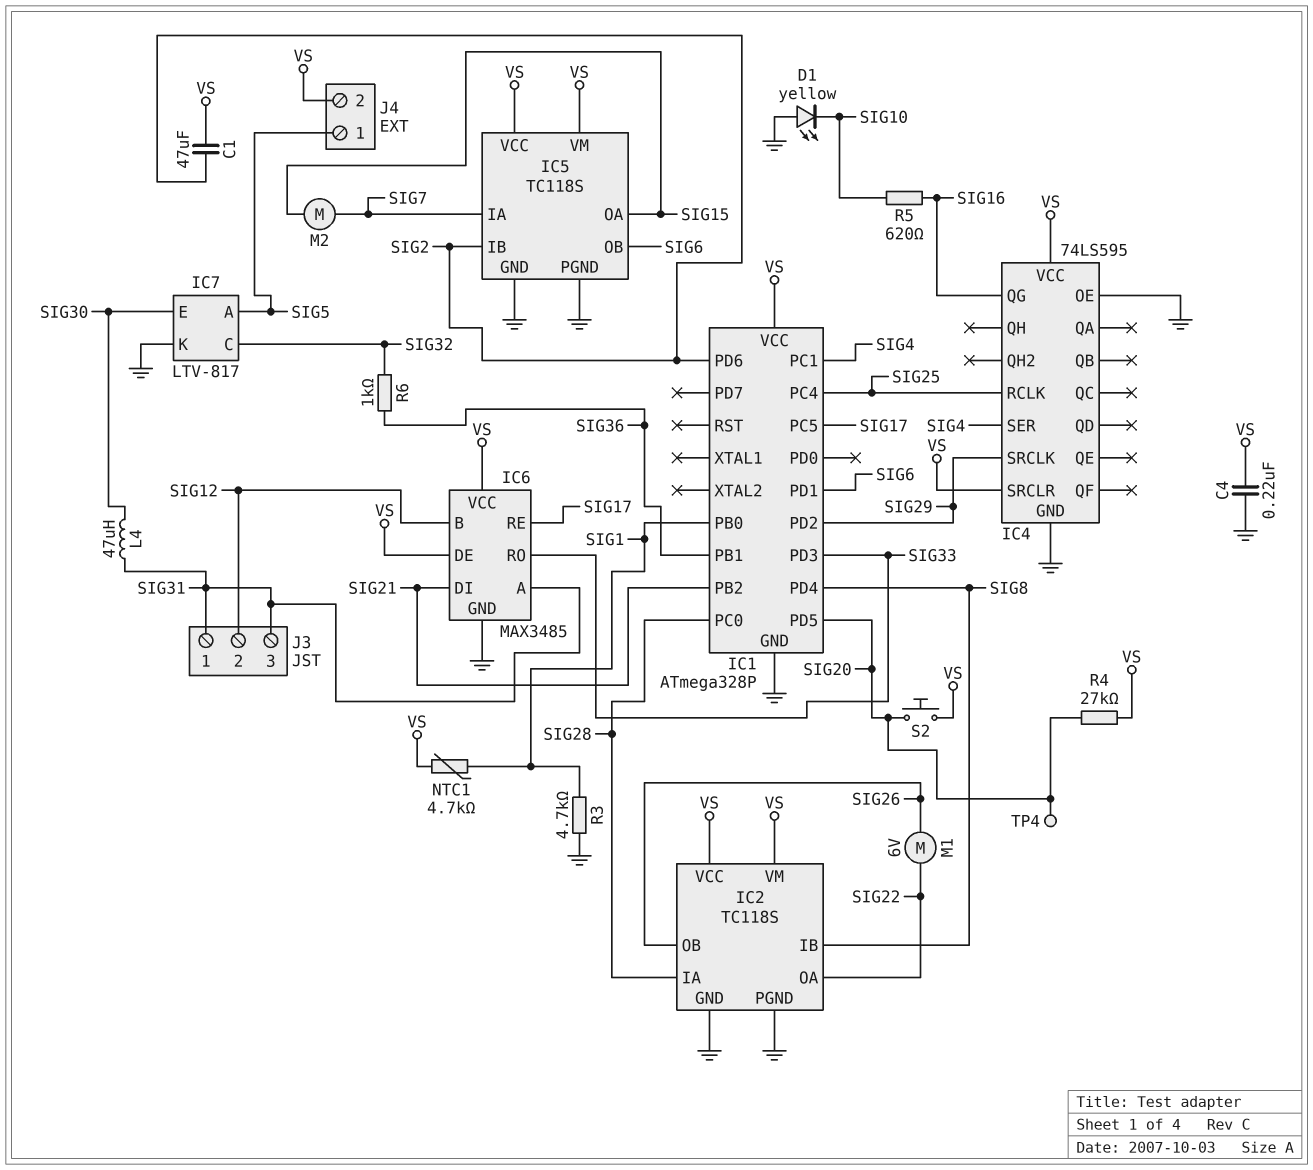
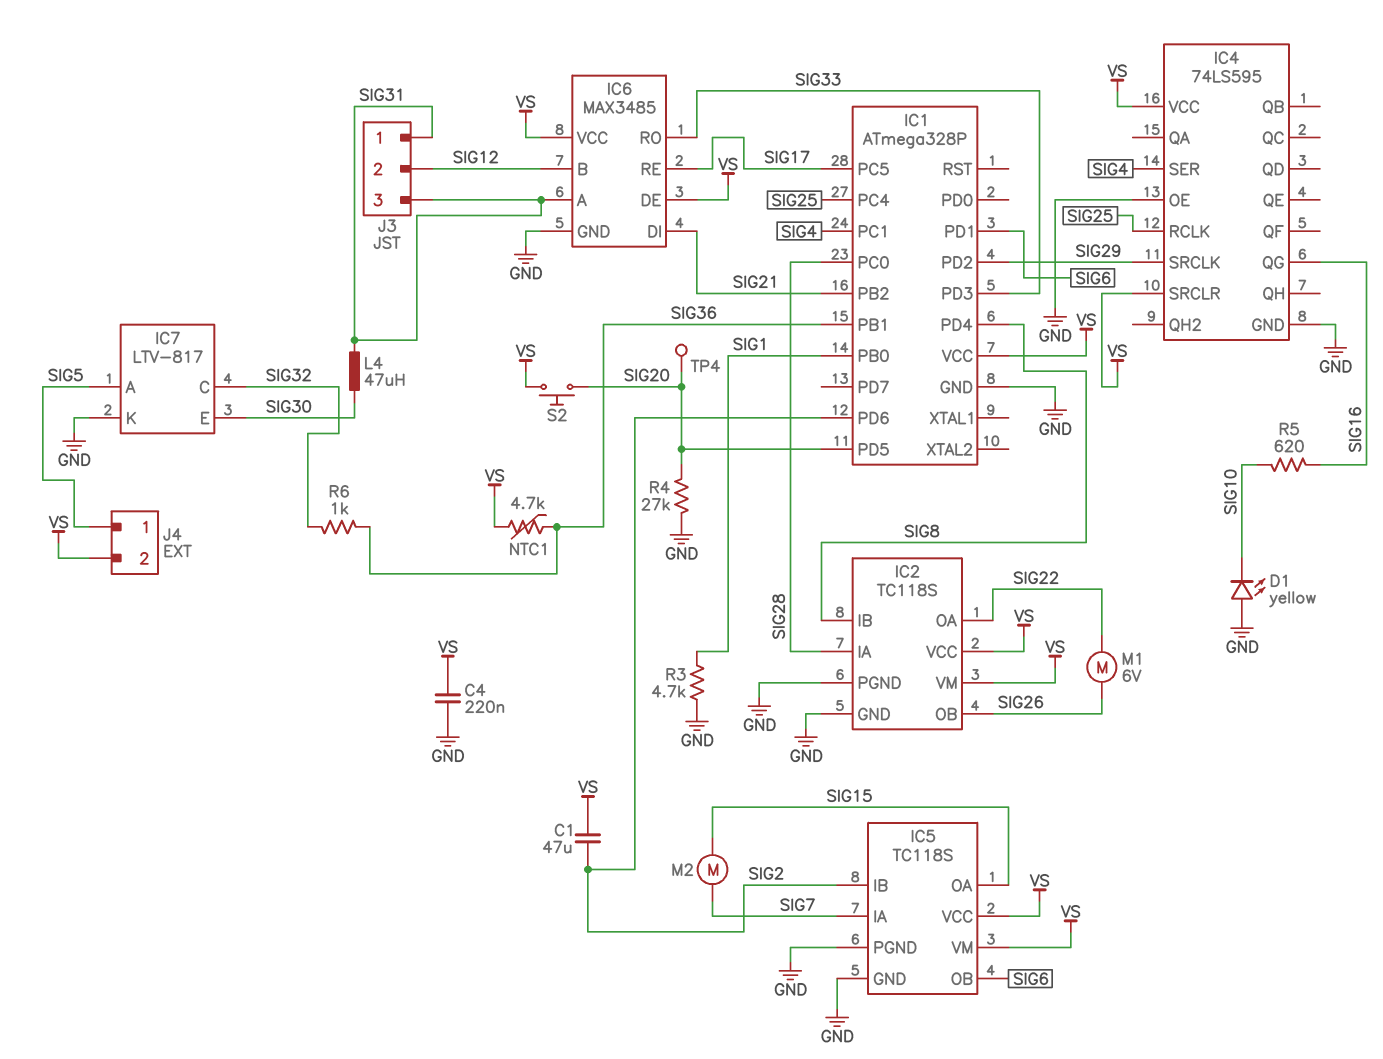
NTC1: 4.7k (SIG1, VS) -> 4.7k (SIG36, VS)
R4: 27k (SIG20, VS) -> 27k (GND, SIG20)

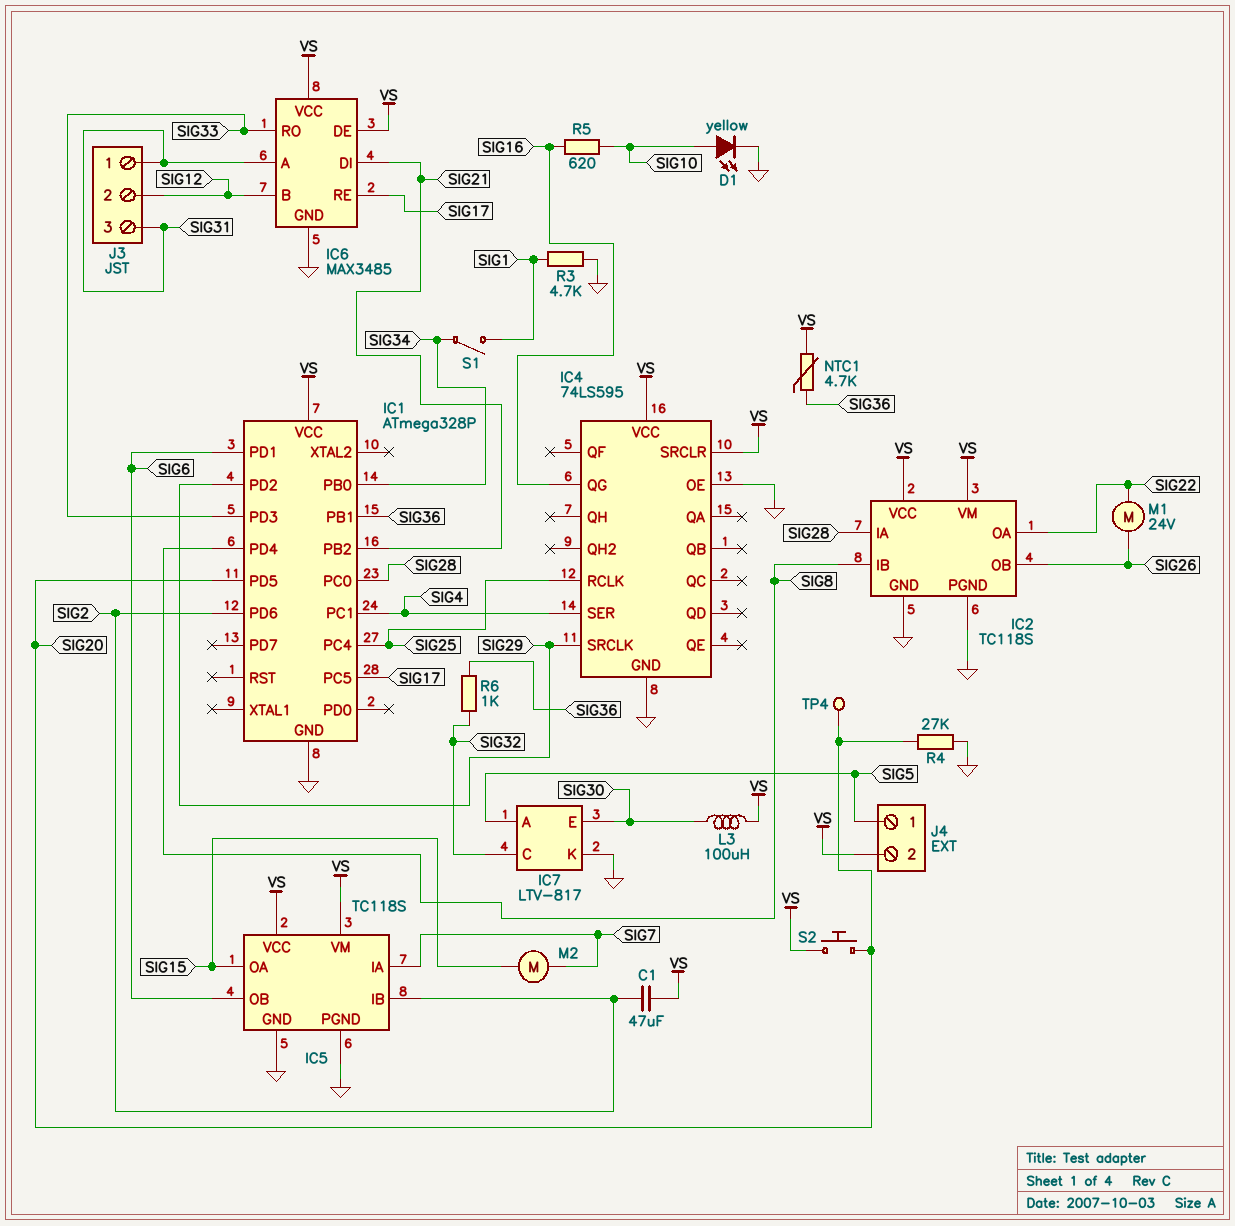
C4: 220nF (GND, VS) -> none
D1: LED yellow (A GND, K SIG10) -> LED yellow (A SIG10, K GND)
IC1 pin PB0: SIG1 -> SIG34
L3: none -> 100uH (SIG30, VS)
L4: 47uH (SIG30, SIG31) -> none
M1: motor 6V (SIG22, SIG26) -> motor 24V (SIG22, SIG26)
S1: none -> switch (SIG1, SIG34)

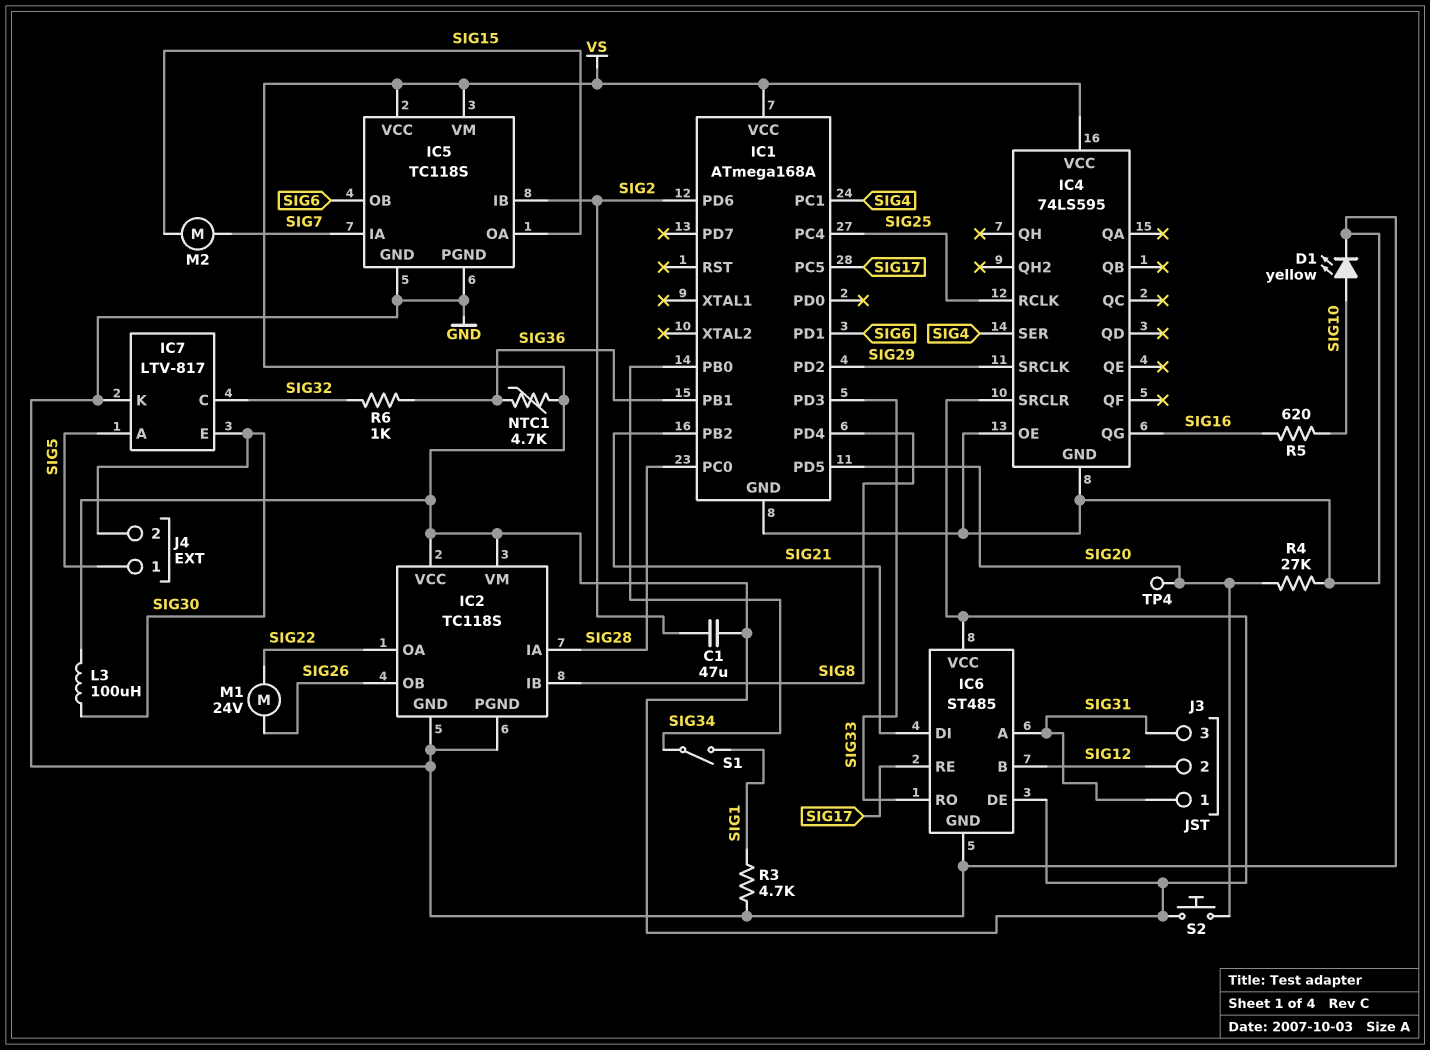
IC1: ATmega328P -> ATmega168A
IC6: MAX3485 -> ST485
J4 pin 2: VS -> SIG30

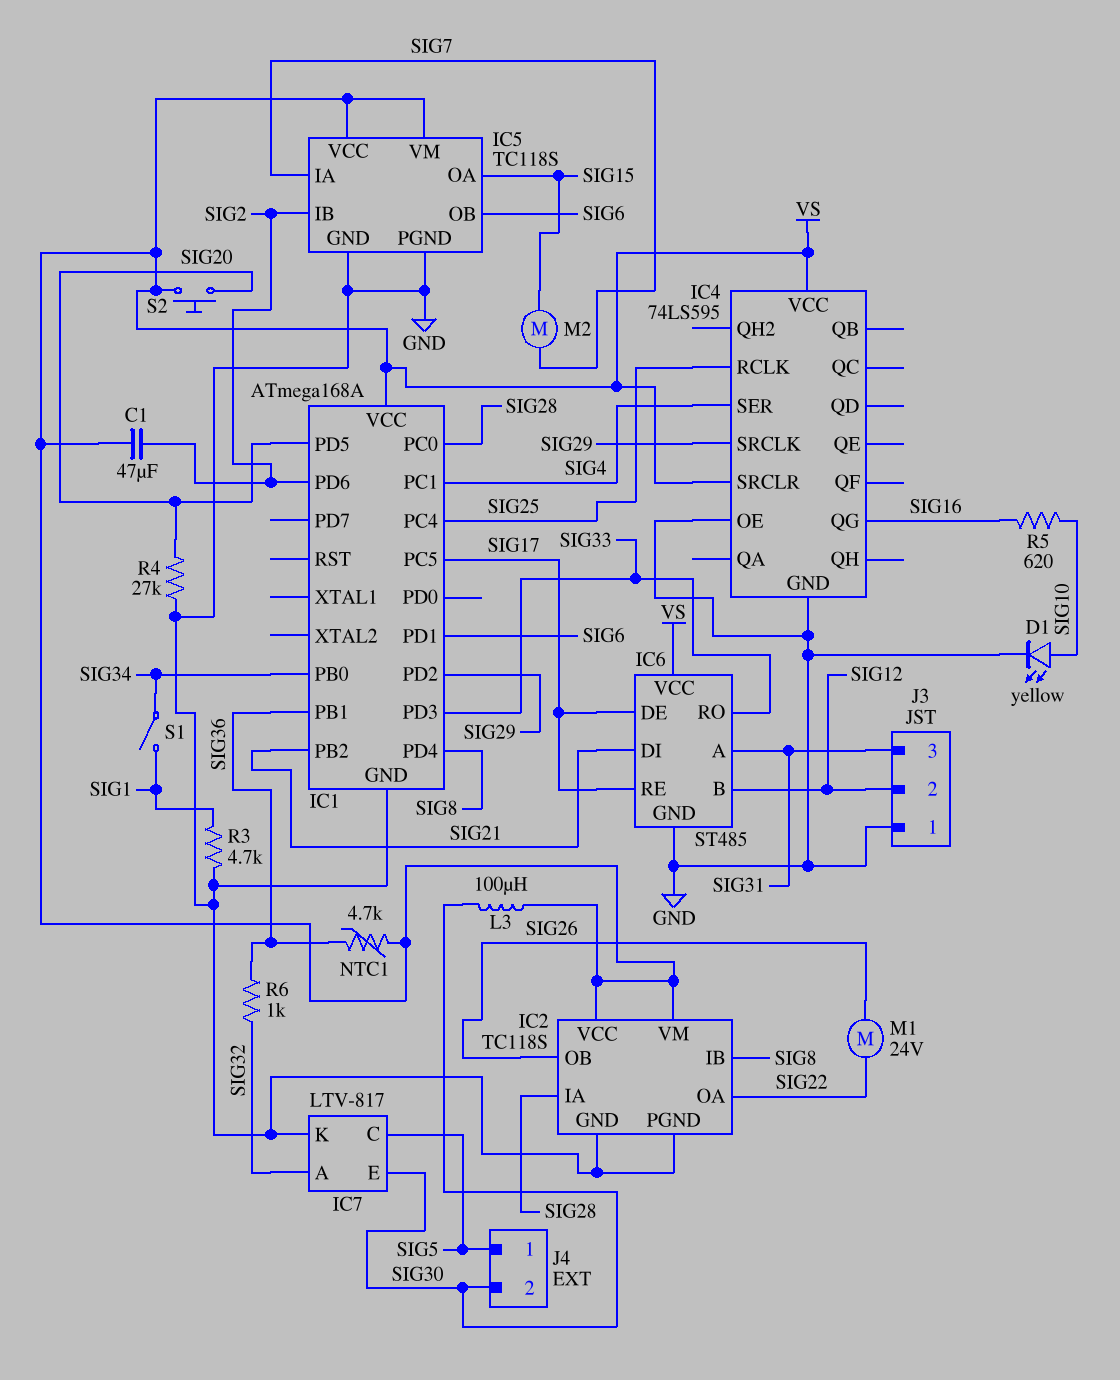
IC6 pin DE: VS -> SIG17
IC7 pin A: SIG5 -> SIG32
IC7 pin C: SIG32 -> SIG5
J3 pin 1: SIG31 -> GND
TP4: test point (SIG20) -> none

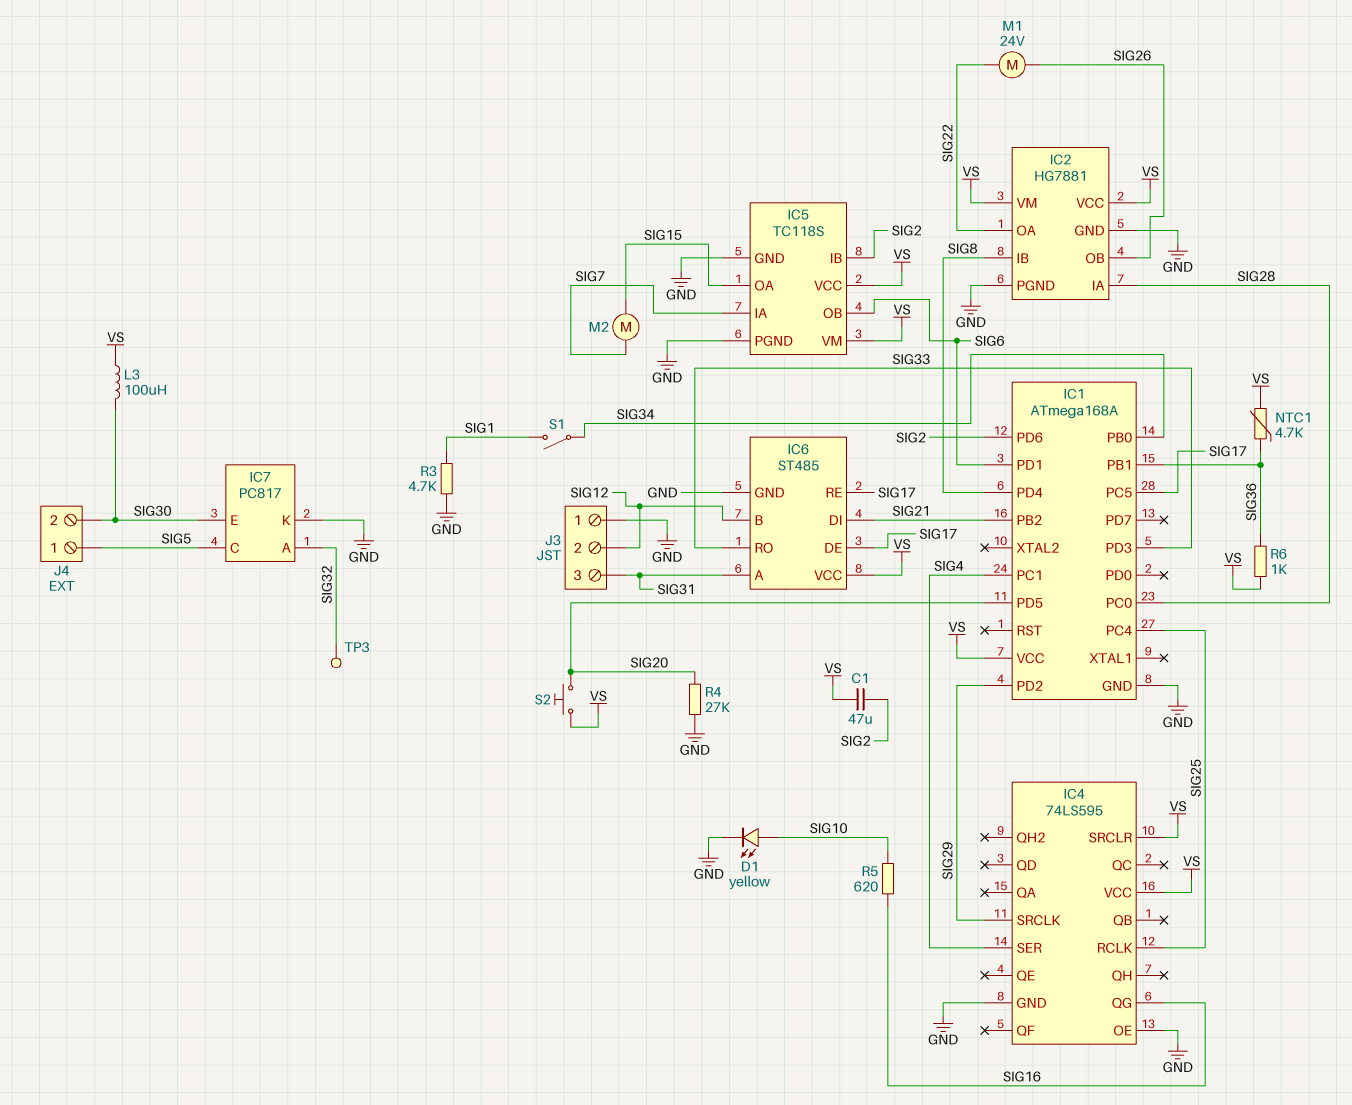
IC2: TC118S -> HG7881
IC7: LTV-817 -> PC817
R6: 1k (SIG32, SIG36) -> 1k (SIG36, VS)
TP3: none -> test point (SIG32)

